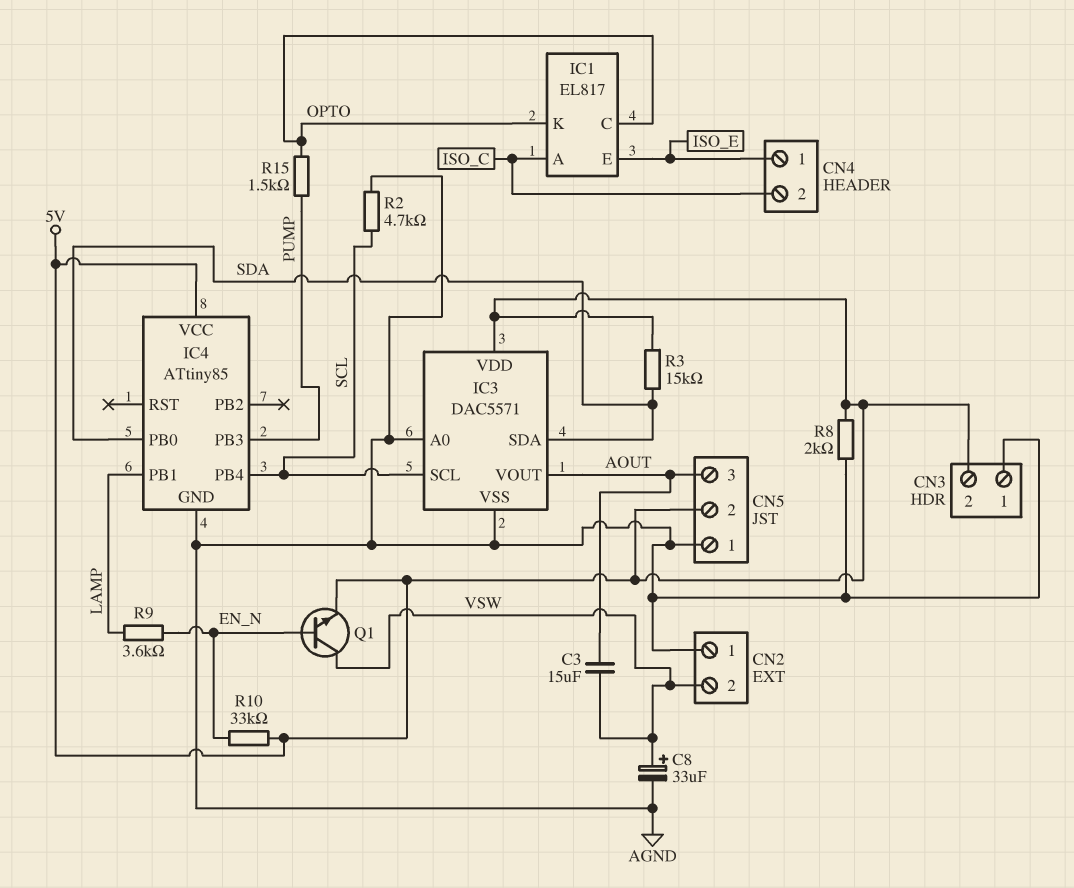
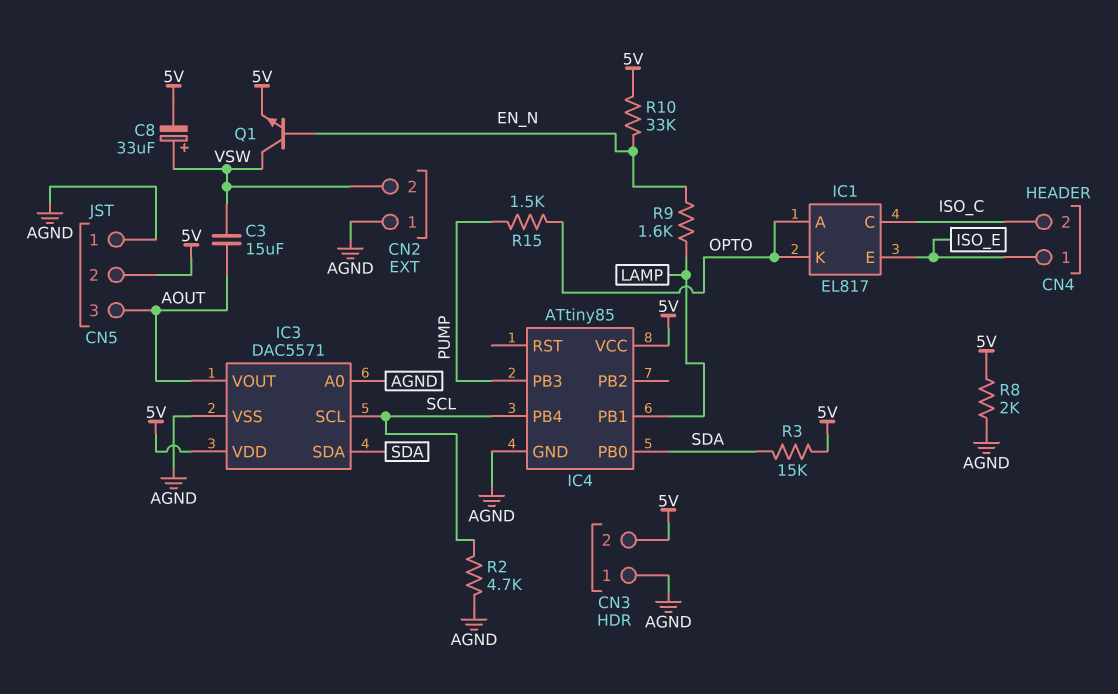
C8: 33uF (plus VSW, minus AGND) -> 33uF (plus VSW, minus 5V)
IC1 pin A: ISO_C -> OPTO
IC1 pin C: OPTO -> ISO_C
R9: 3.6k (EN_N, LAMP) -> 1.6k (EN_N, LAMP)

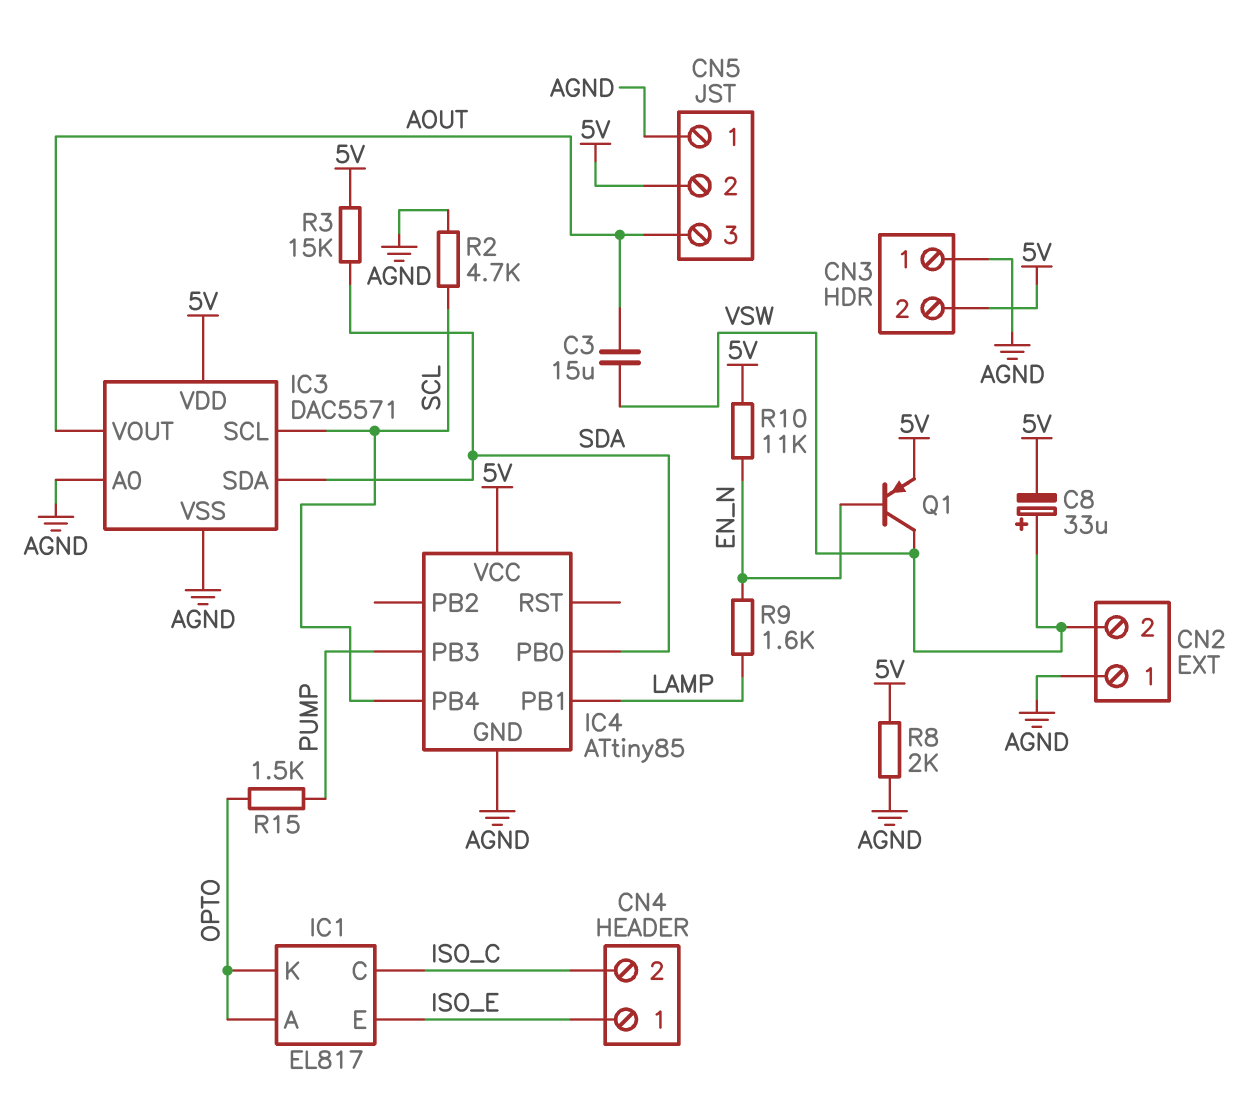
Q1: NPN (B EN_N, C VSW, E 5V) -> PNP (B EN_N, C VSW, E 5V)
R10: 33k (5V, EN_N) -> 11k (5V, EN_N)

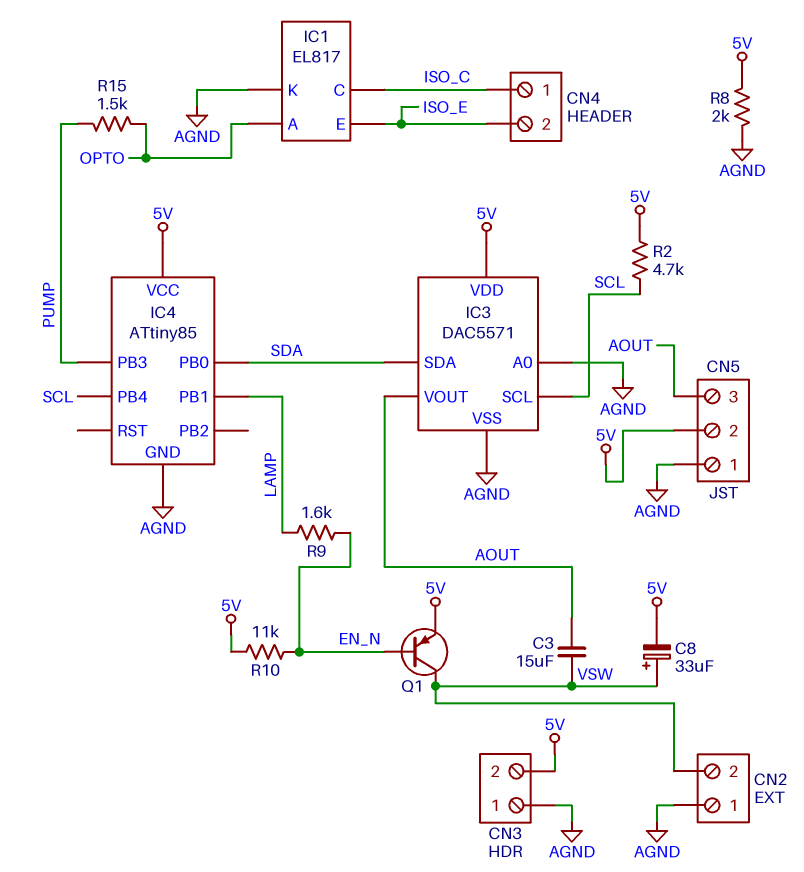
CN4 pin 1: ISO_E -> ISO_C
CN4 pin 2: ISO_C -> ISO_E
IC1 pin K: OPTO -> AGND
R2: 4.7k (AGND, SCL) -> 4.7k (5V, SCL)
R3: 15k (5V, SDA) -> none

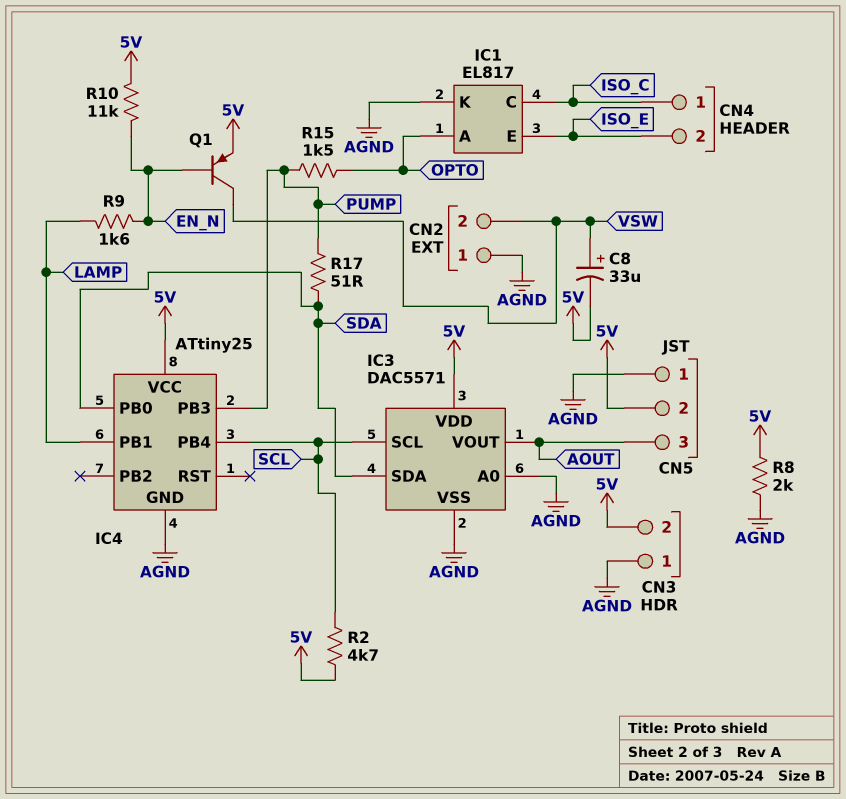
C3: 15uF (AOUT, VSW) -> none
IC4: ATtiny85 -> ATtiny25
R17: none -> 51 (PUMP, SDA)

